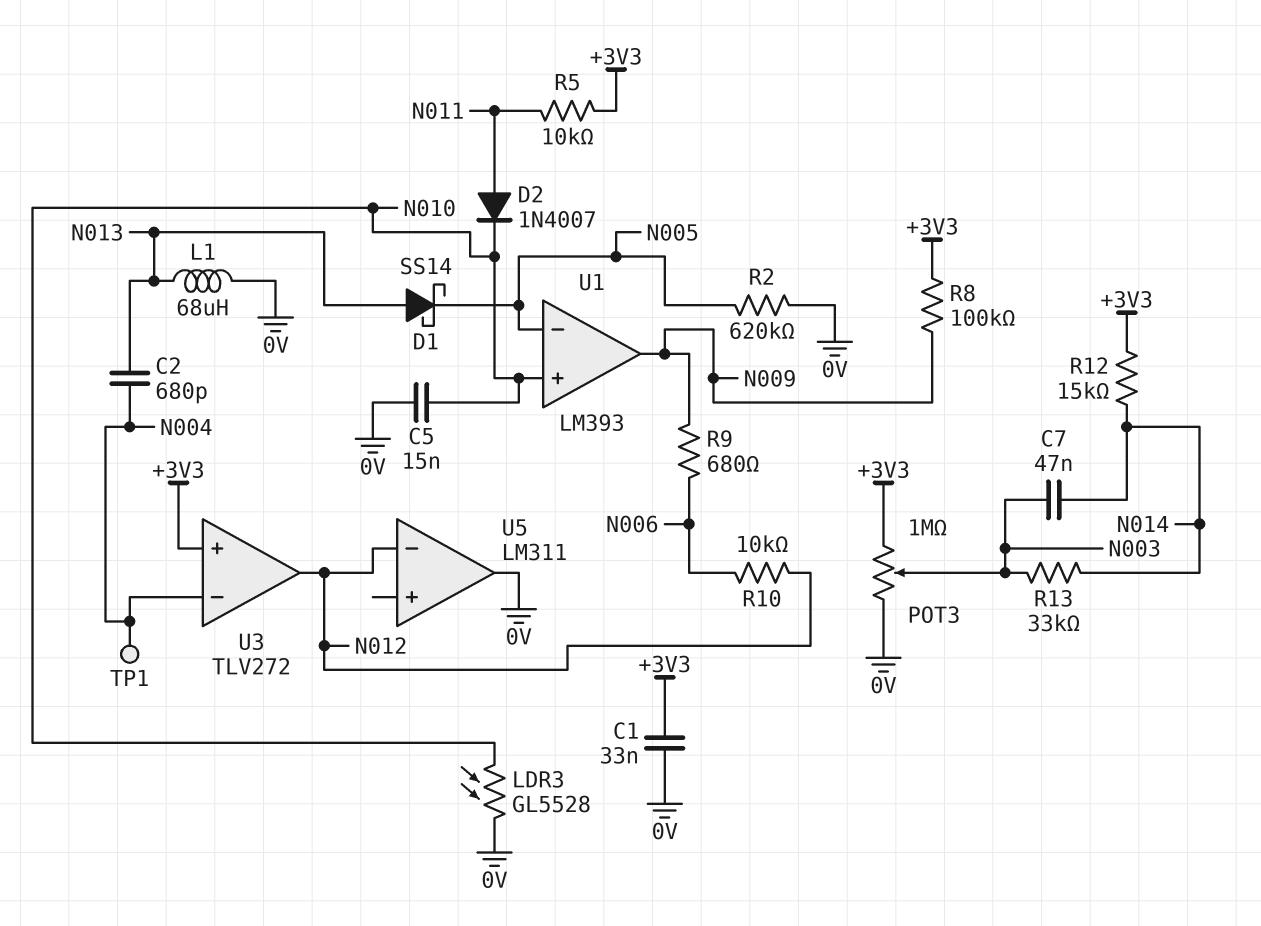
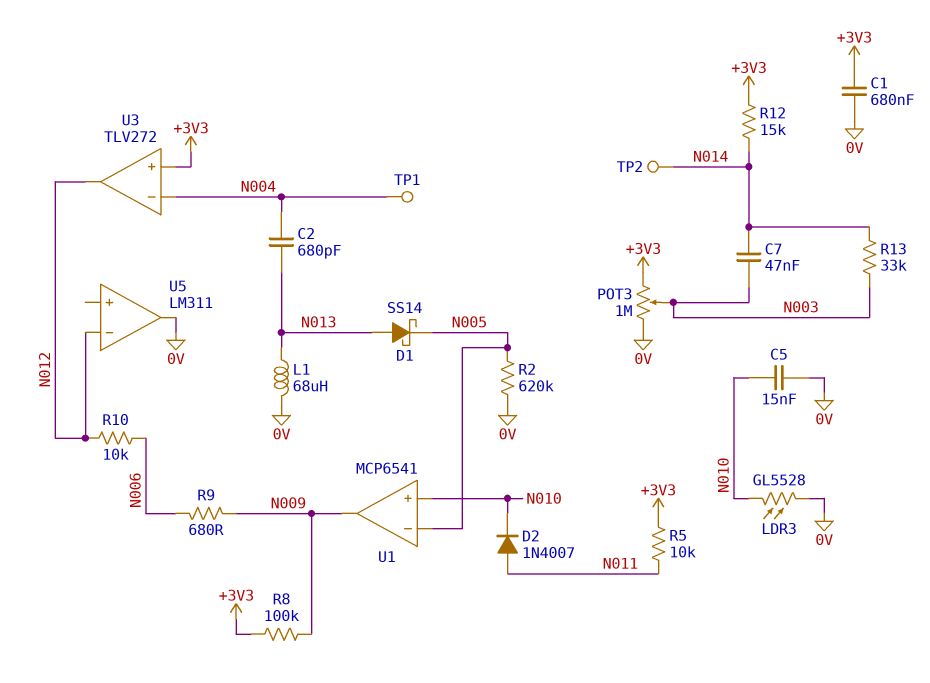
C1: 33nF (+3V3, 0V) -> 680nF (+3V3, 0V)
TP2: none -> test point (N014)
U1: LM393 -> MCP6541

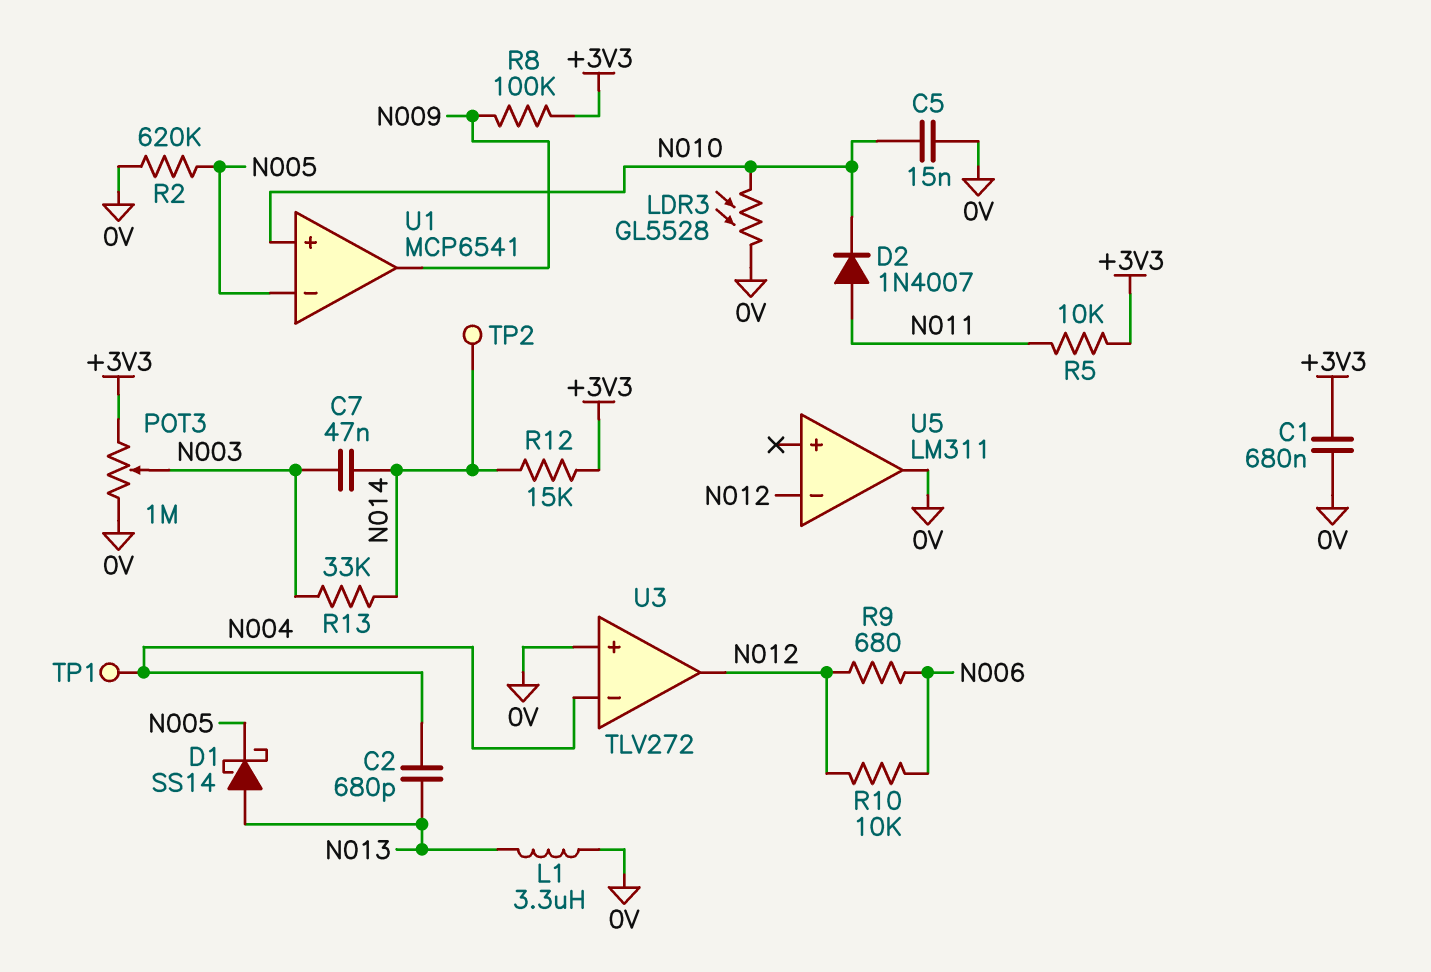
L1: 68uH (0V, N013) -> 3.3uH (0V, N013)
R9: 680 (N006, N009) -> 680 (N006, N012)
U3 pin in+: +3V3 -> 0V

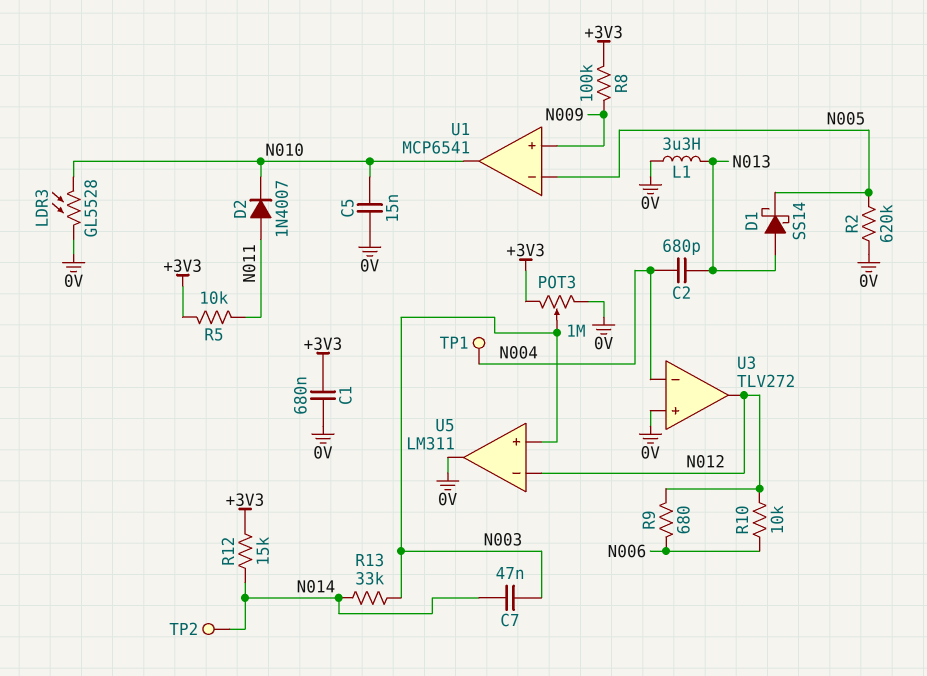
U1 pin in+: N010 -> N009
U1 pin out: N009 -> N010
U5 pin in+: none -> N003

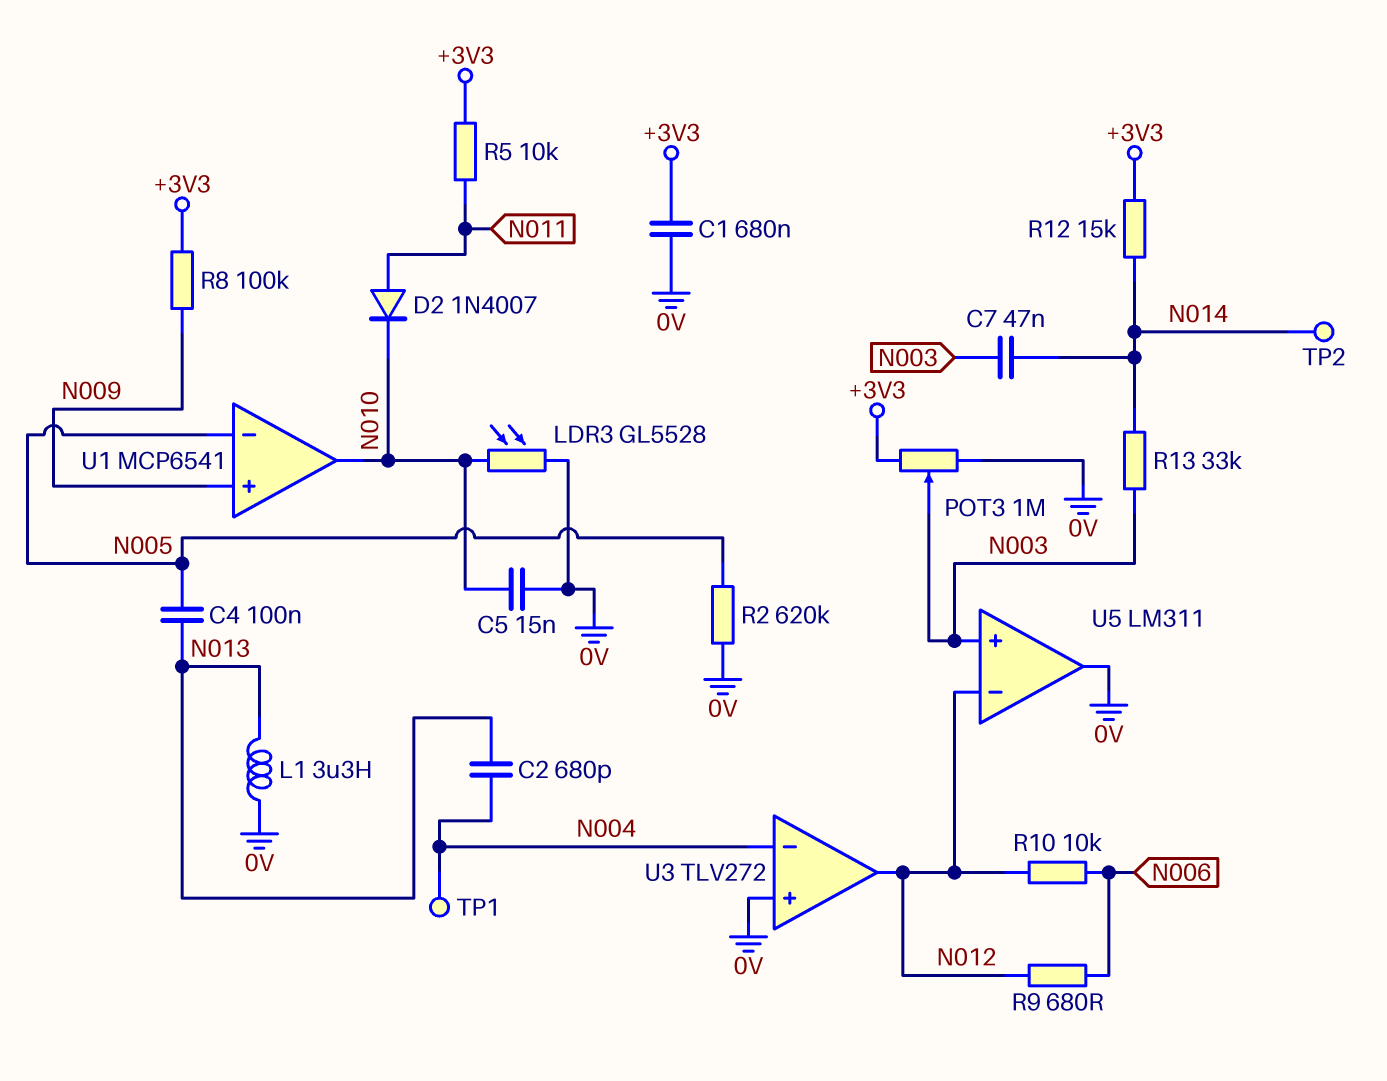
C4: none -> 100nF (N005, N013)
D1: schottky SS14 (A N013, K N005) -> none

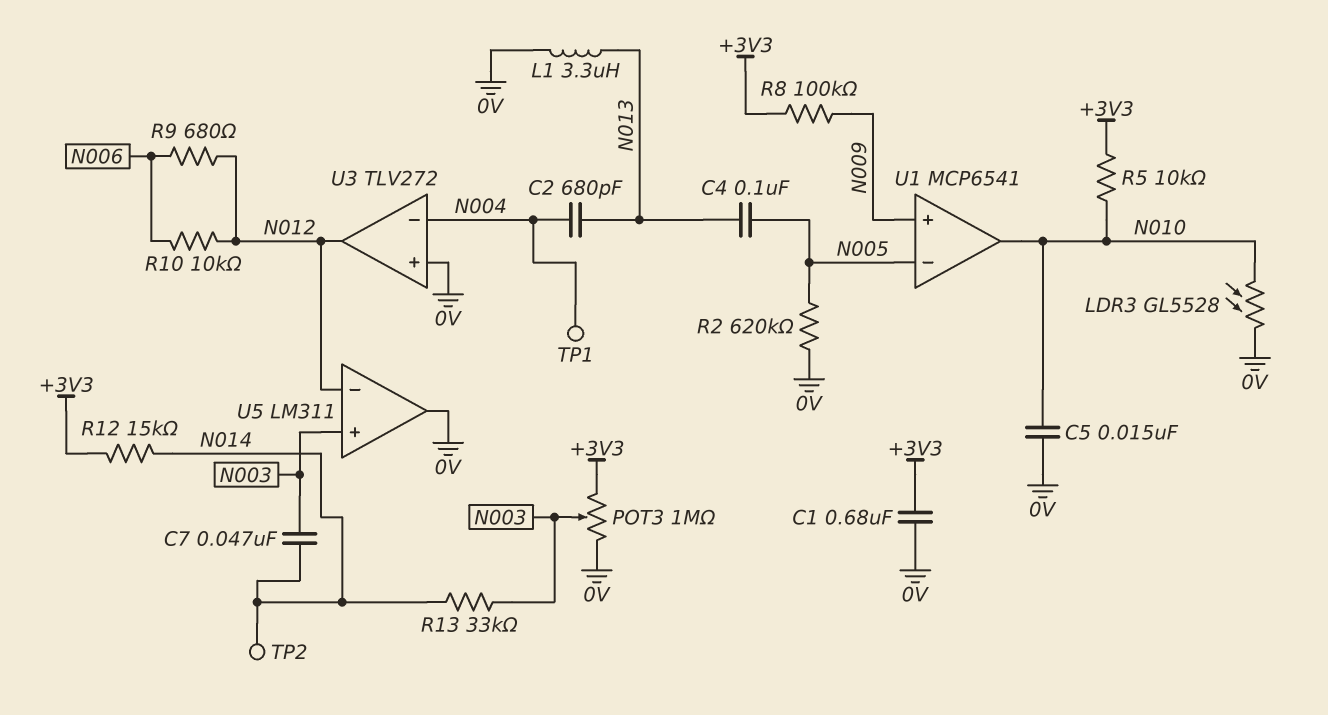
D2: diode 1N4007 (A N011, K N010) -> none
R5: 10k (+3V3, N011) -> 10k (+3V3, N010)

